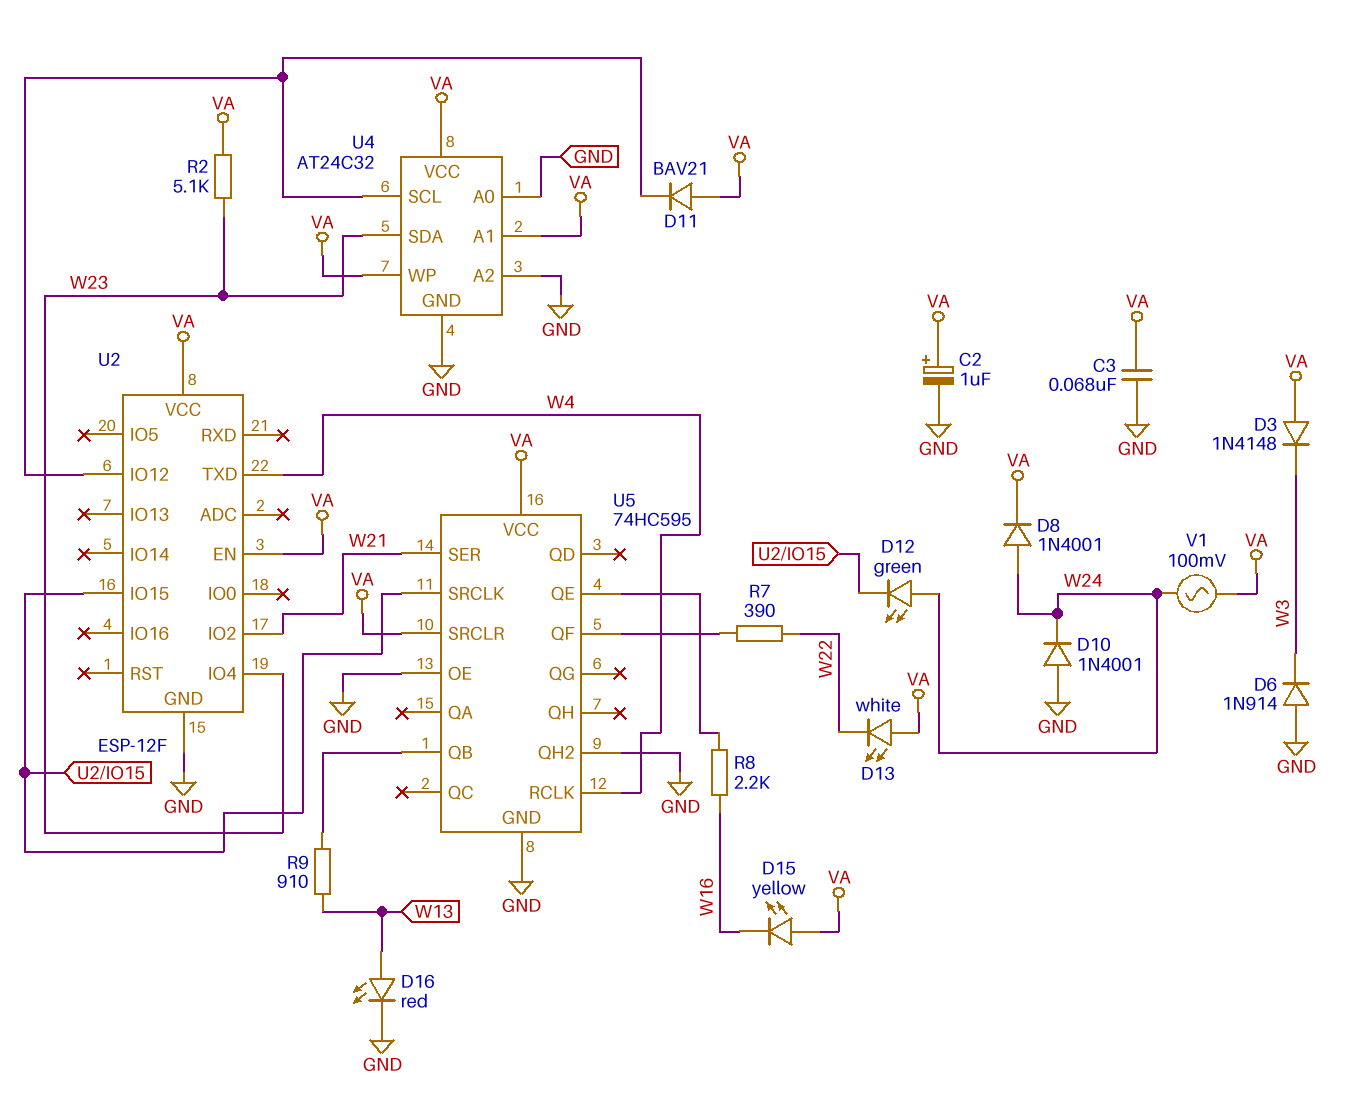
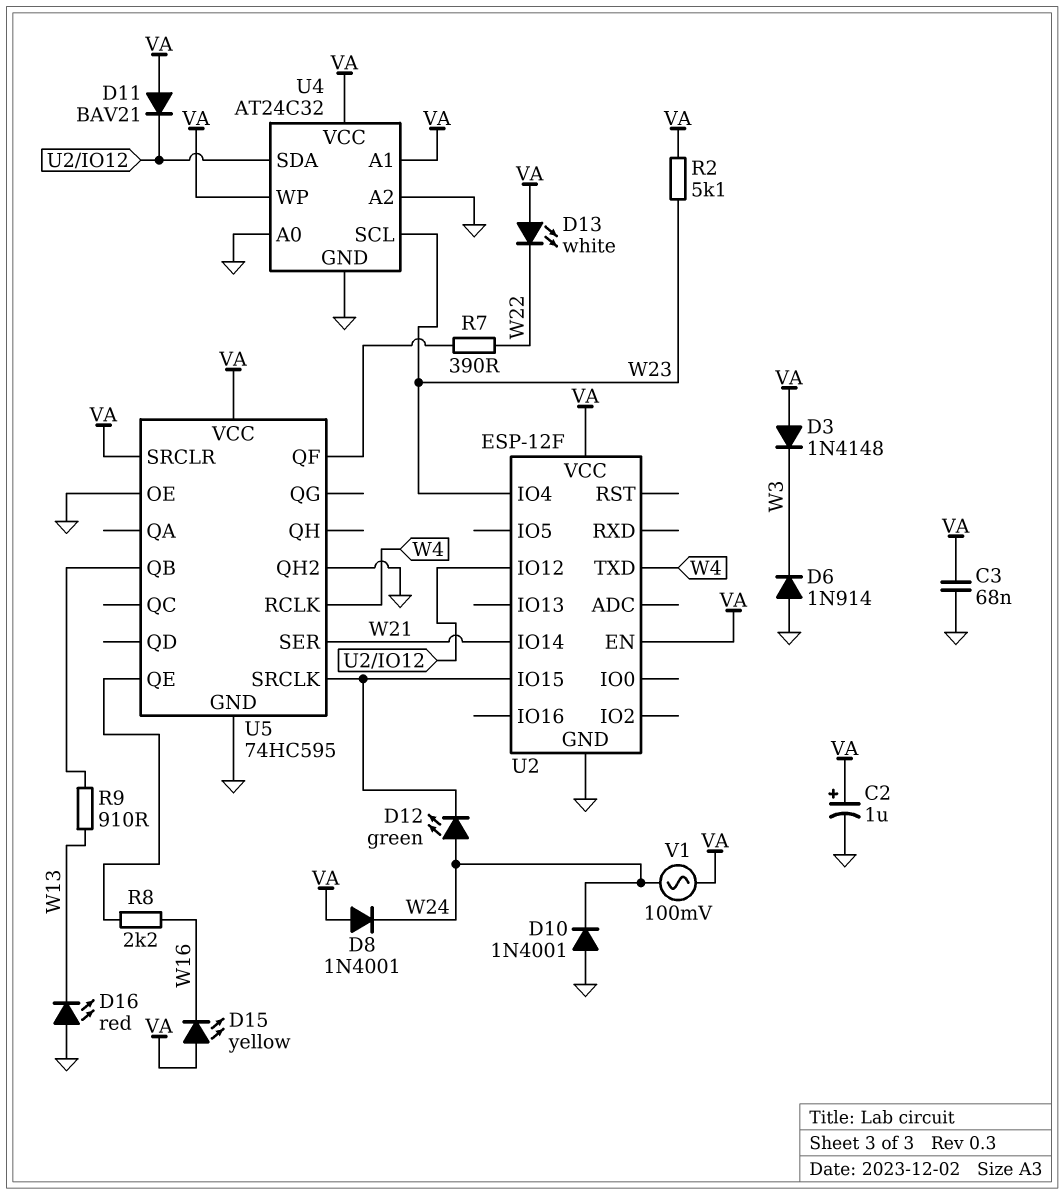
D8: diode 1N4001 (A W24, K VA) -> diode 1N4001 (A VA, K W24)
D16: LED red (A W13, K GND) -> LED red (A GND, K W13)
U2 pin IO2: W21 -> none
U2 pin IO14: none -> W21
U4 pin SCL: U2/IO12 -> W23
U4 pin SDA: W23 -> U2/IO12

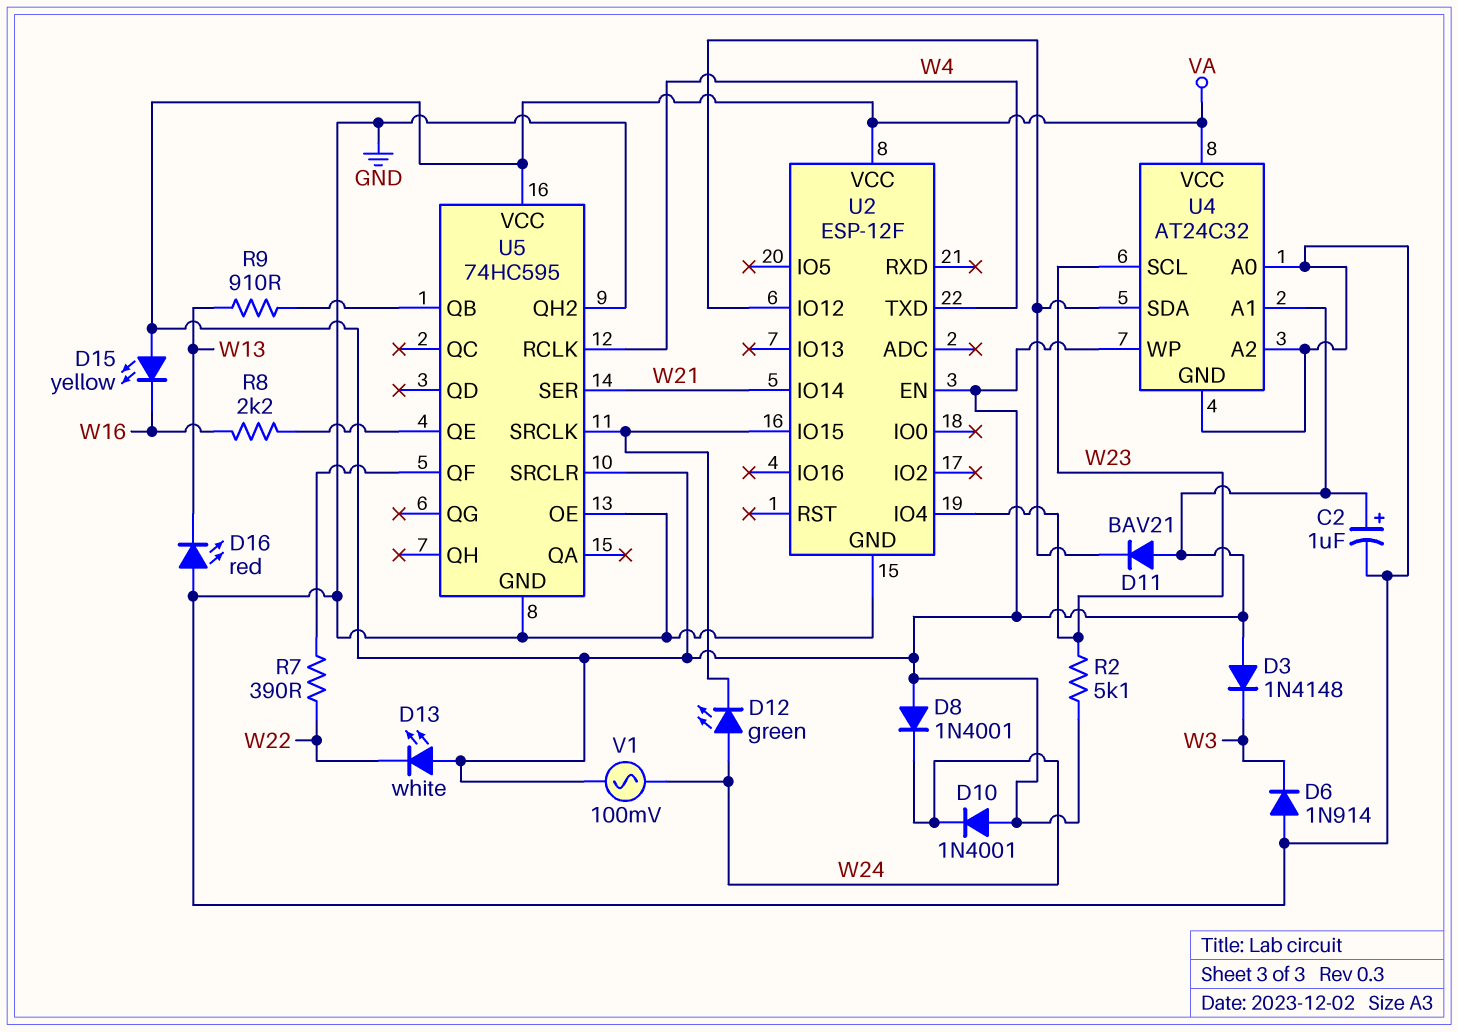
C3: 68nF (GND, VA) -> none
D10: diode 1N4001 (A GND, K W24) -> diode 1N4001 (A VA, K W24)

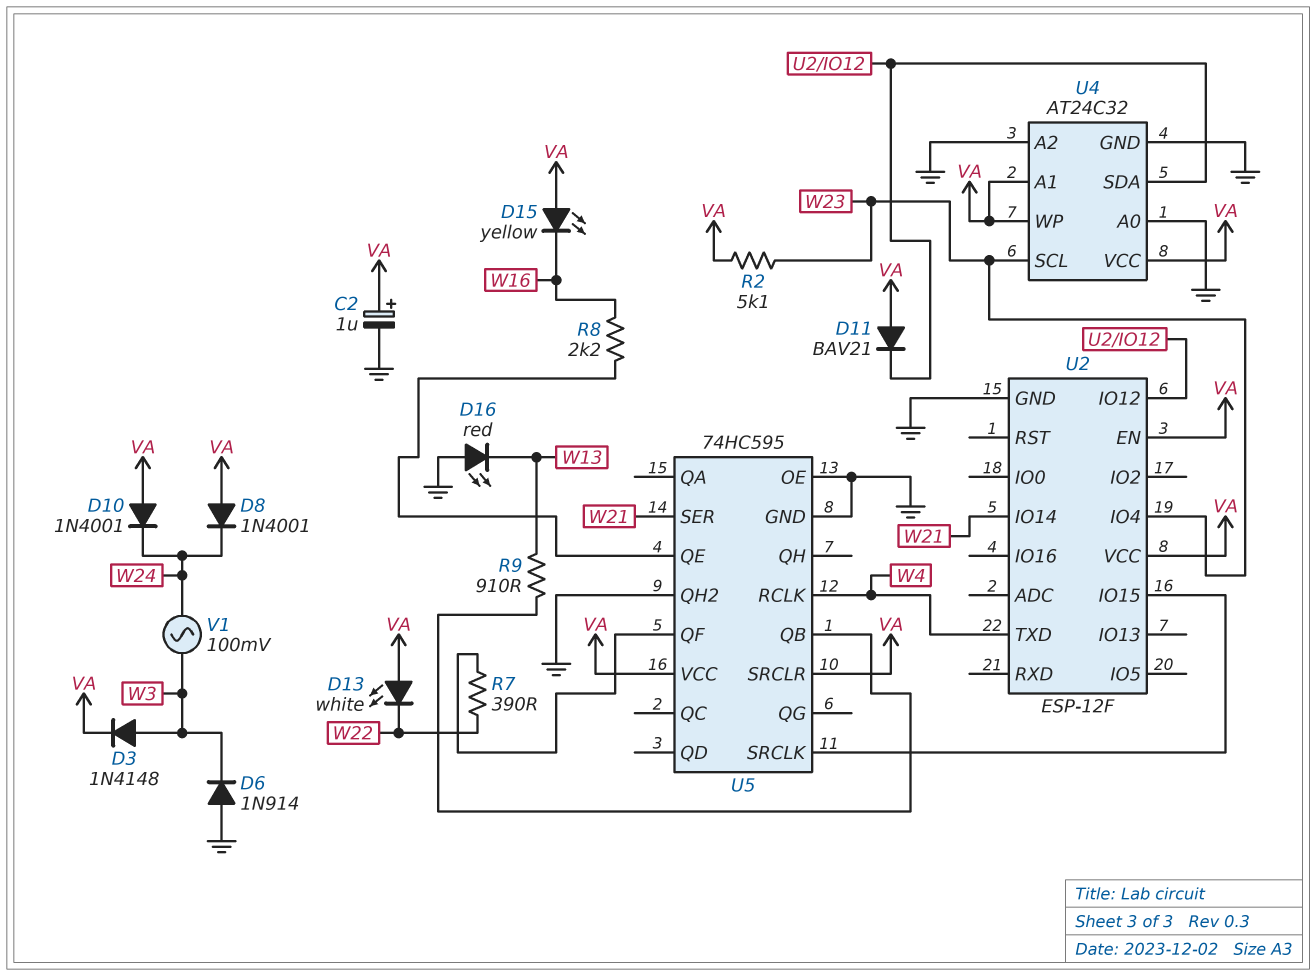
D3: diode 1N4148 (A VA, K W3) -> diode 1N4148 (A W3, K VA)
D12: LED green (A W24, K U2/IO15) -> none
V1: AC 100mV (VA, W24) -> AC 100mV (W3, W24)

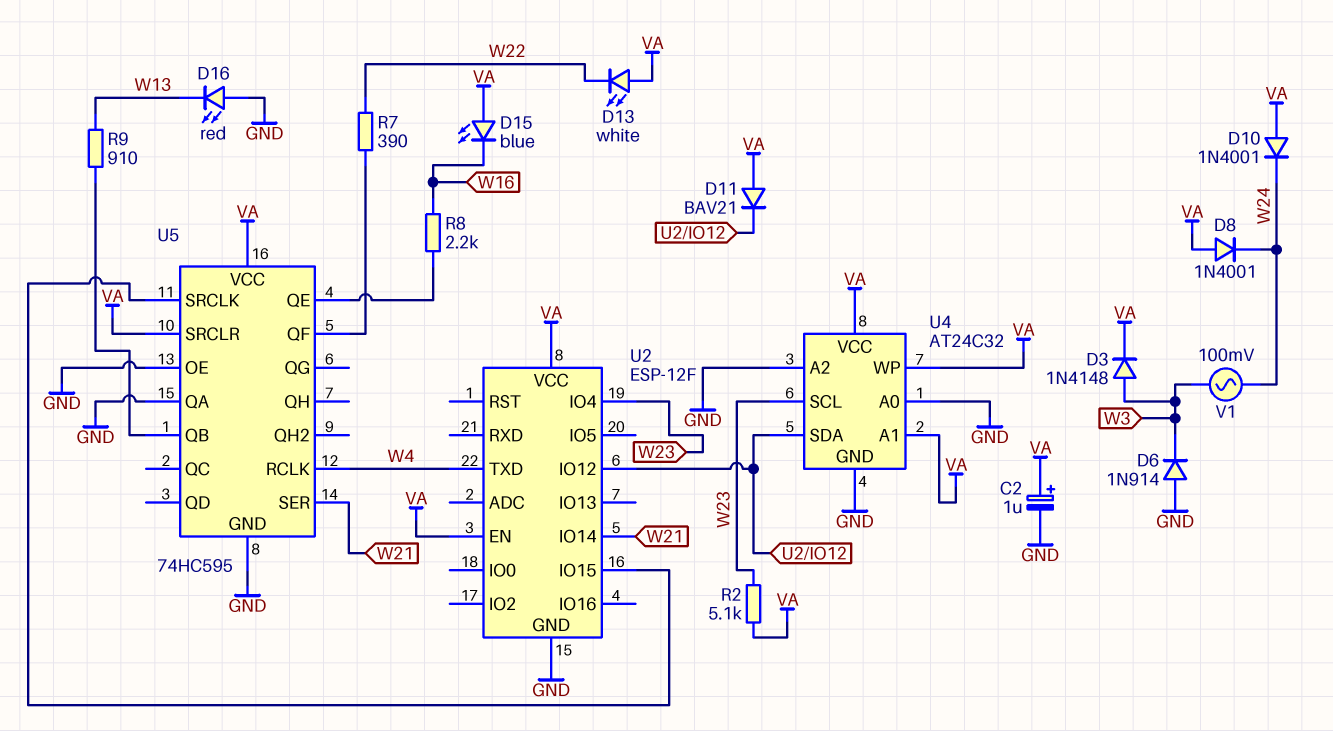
D15: LED yellow (A VA, K W16) -> LED blue (A VA, K W16)
U5 pin QA: none -> GND
U5 pin QH2: GND -> none

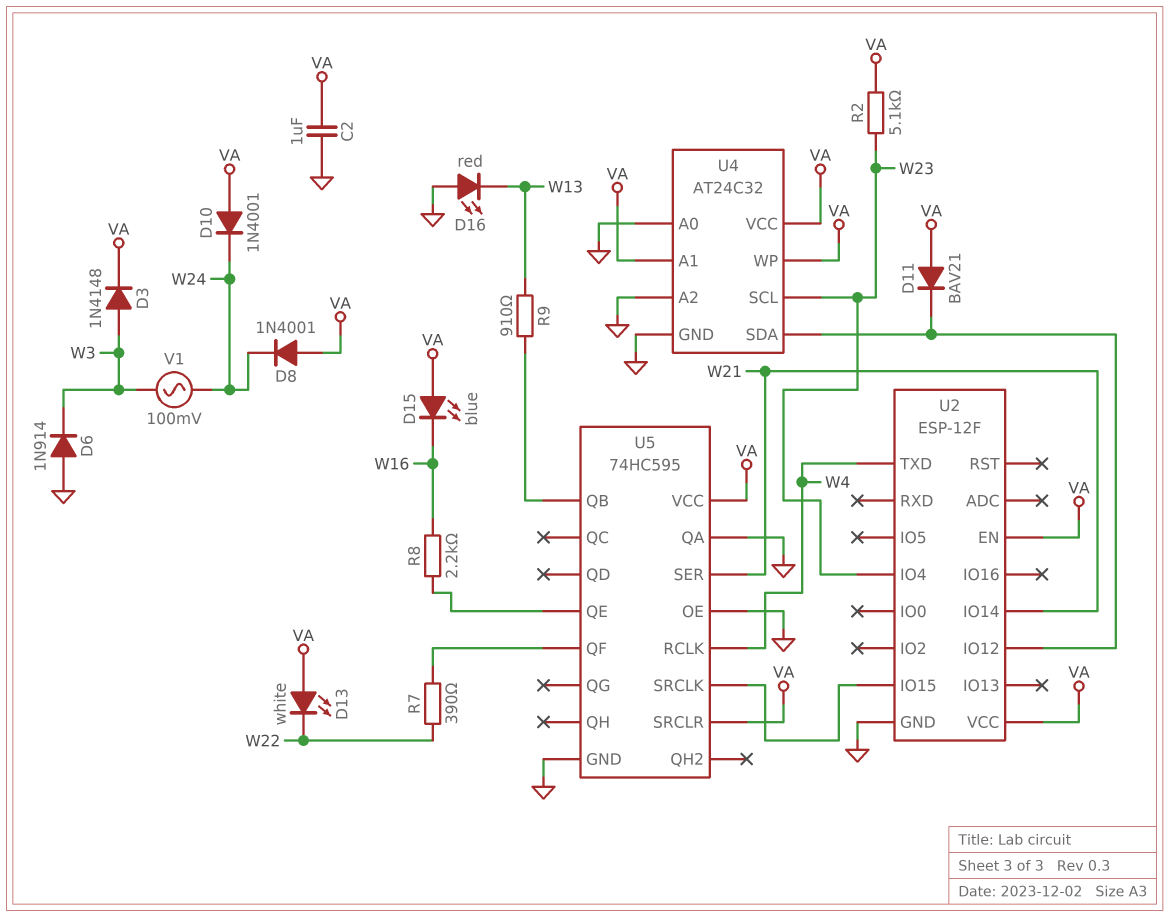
C2: 1uF (plus VA, minus GND) -> 1uF (GND, VA)

